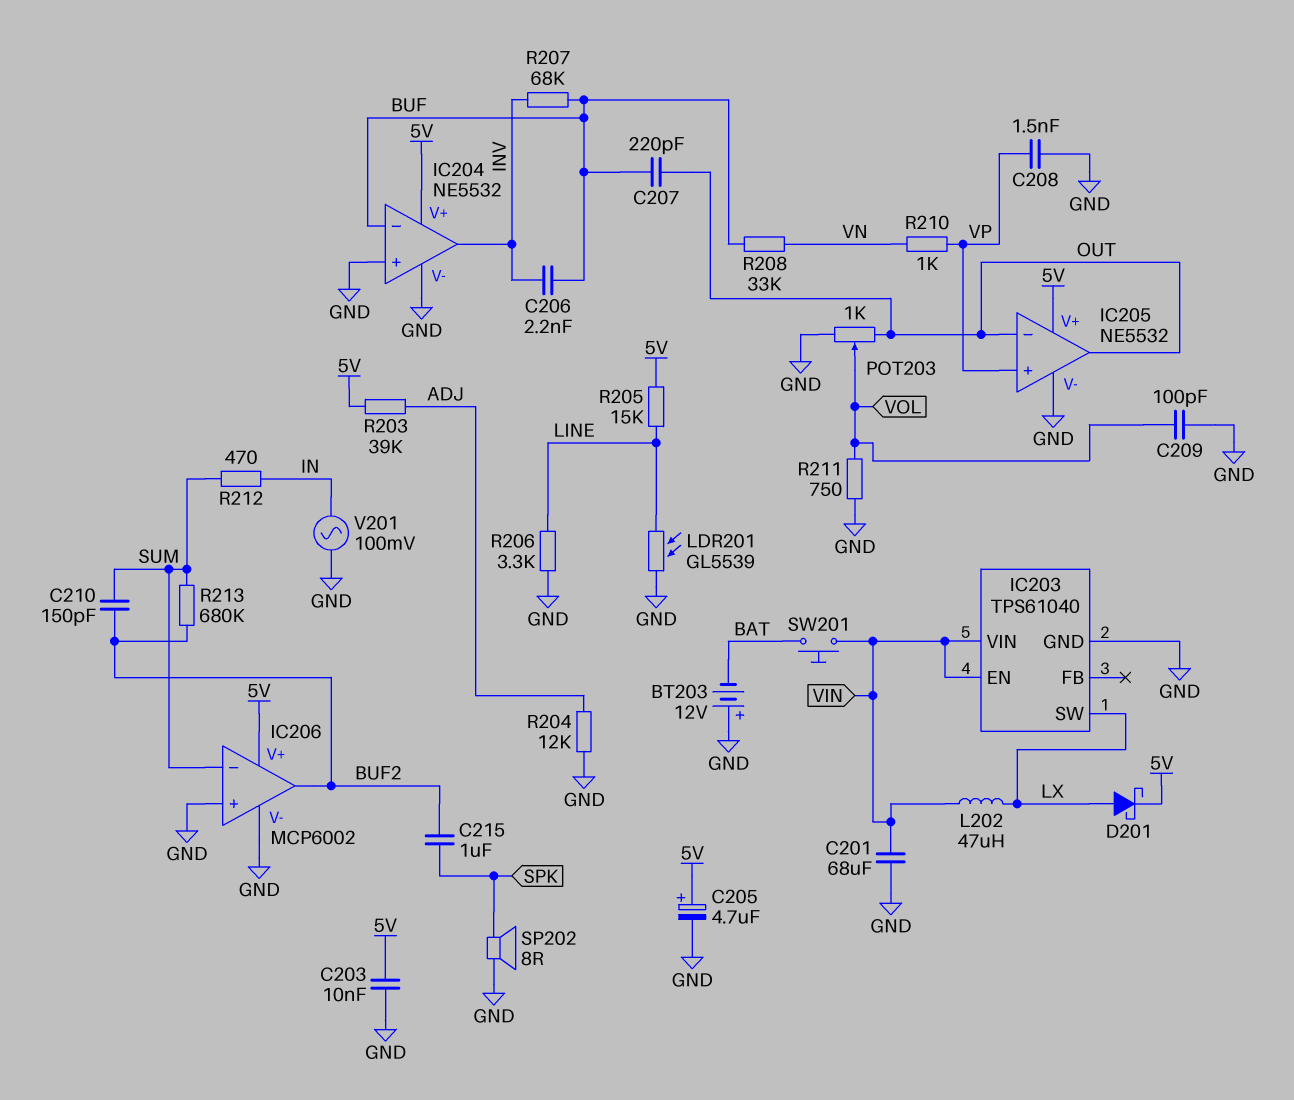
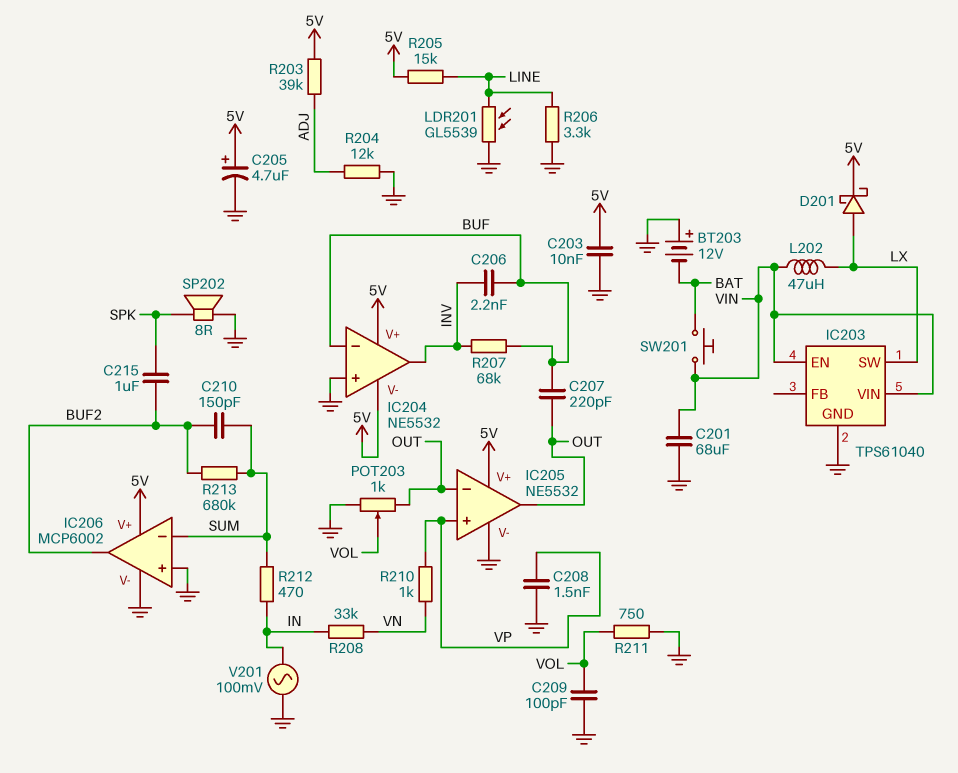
IC204 pin V-: GND -> 5V
R208: 33k (BUF, VN) -> 33k (IN, VN)

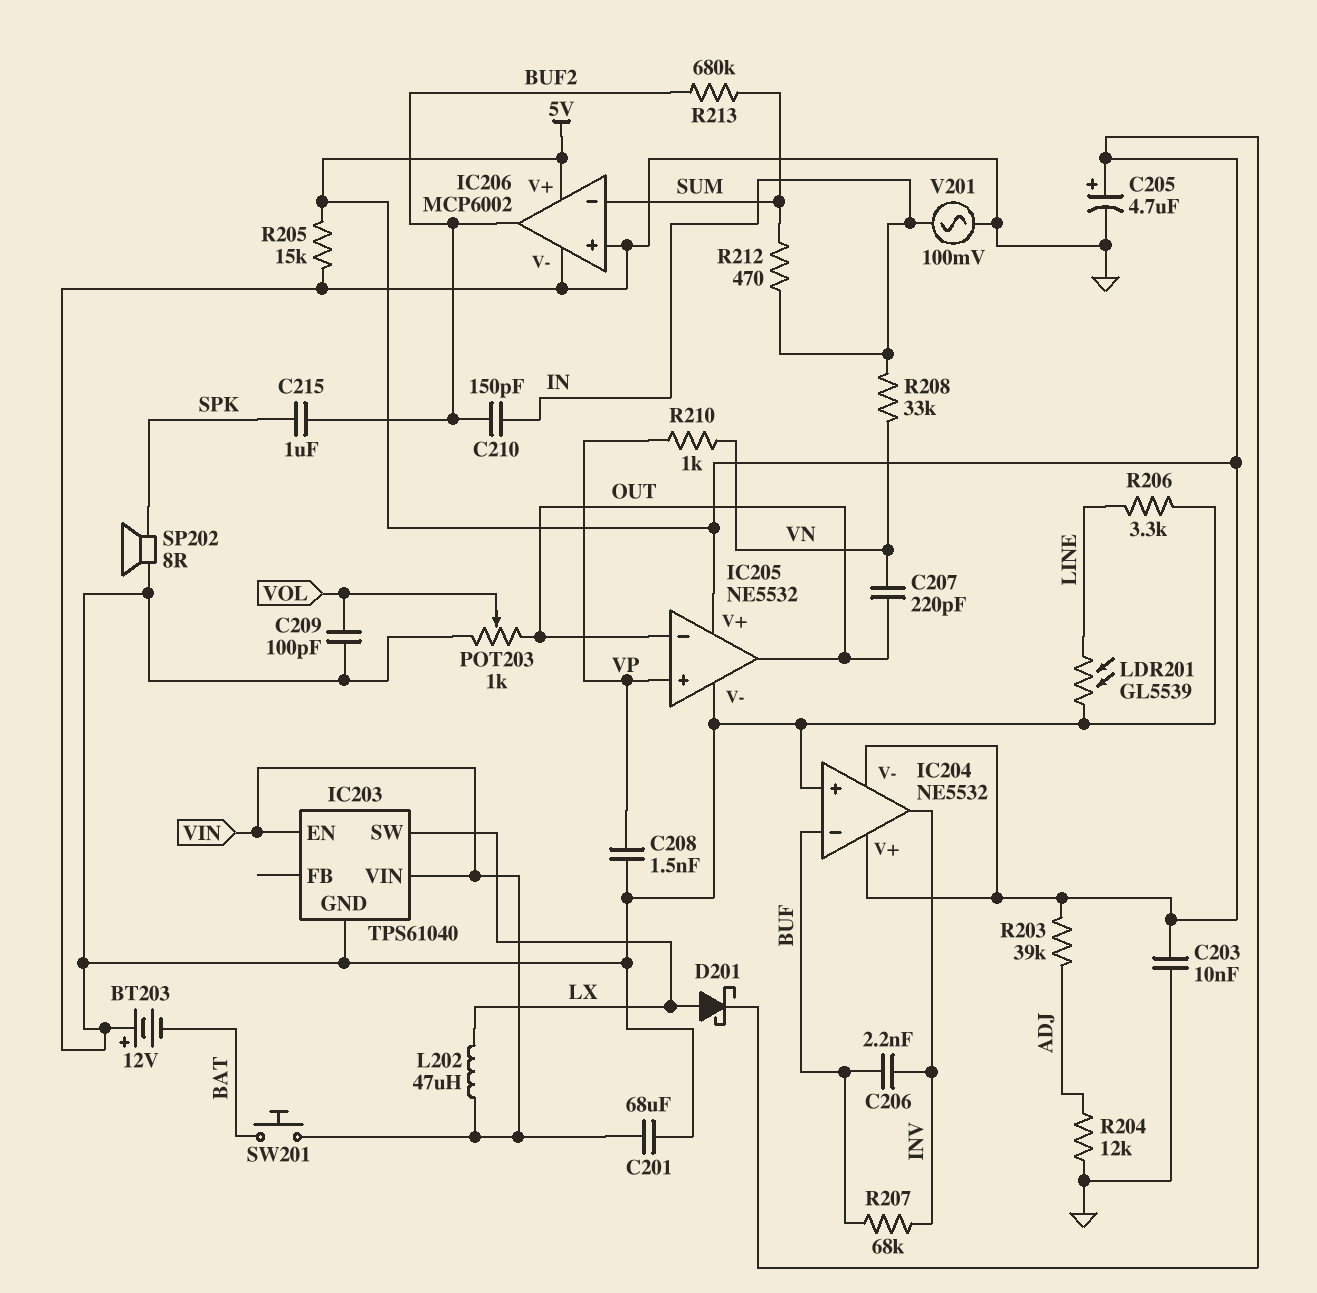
C207: 220pF (BUF, OUT) -> 220pF (OUT, VN)
C210: 150pF (BUF2, SUM) -> 150pF (BUF2, IN)
R205: 15k (5V, LINE) -> 15k (5V, GND)
R211: 750 (GND, VOL) -> none

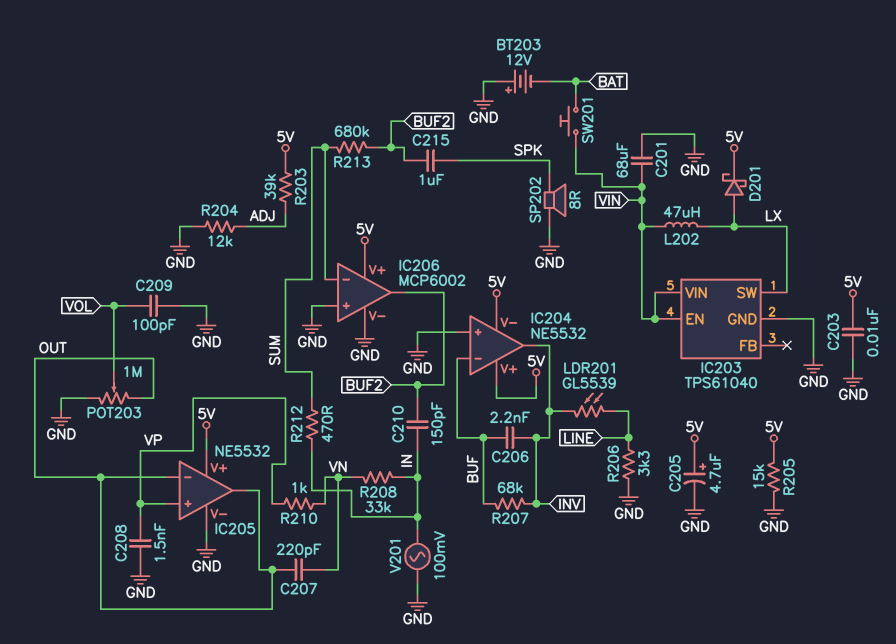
LDR201: GL5539 (GND, LINE) -> GL5539 (INV, LINE)
POT203: 1k (GND, OUT, wiper VOL) -> 1M (GND, OUT, wiper VOL)

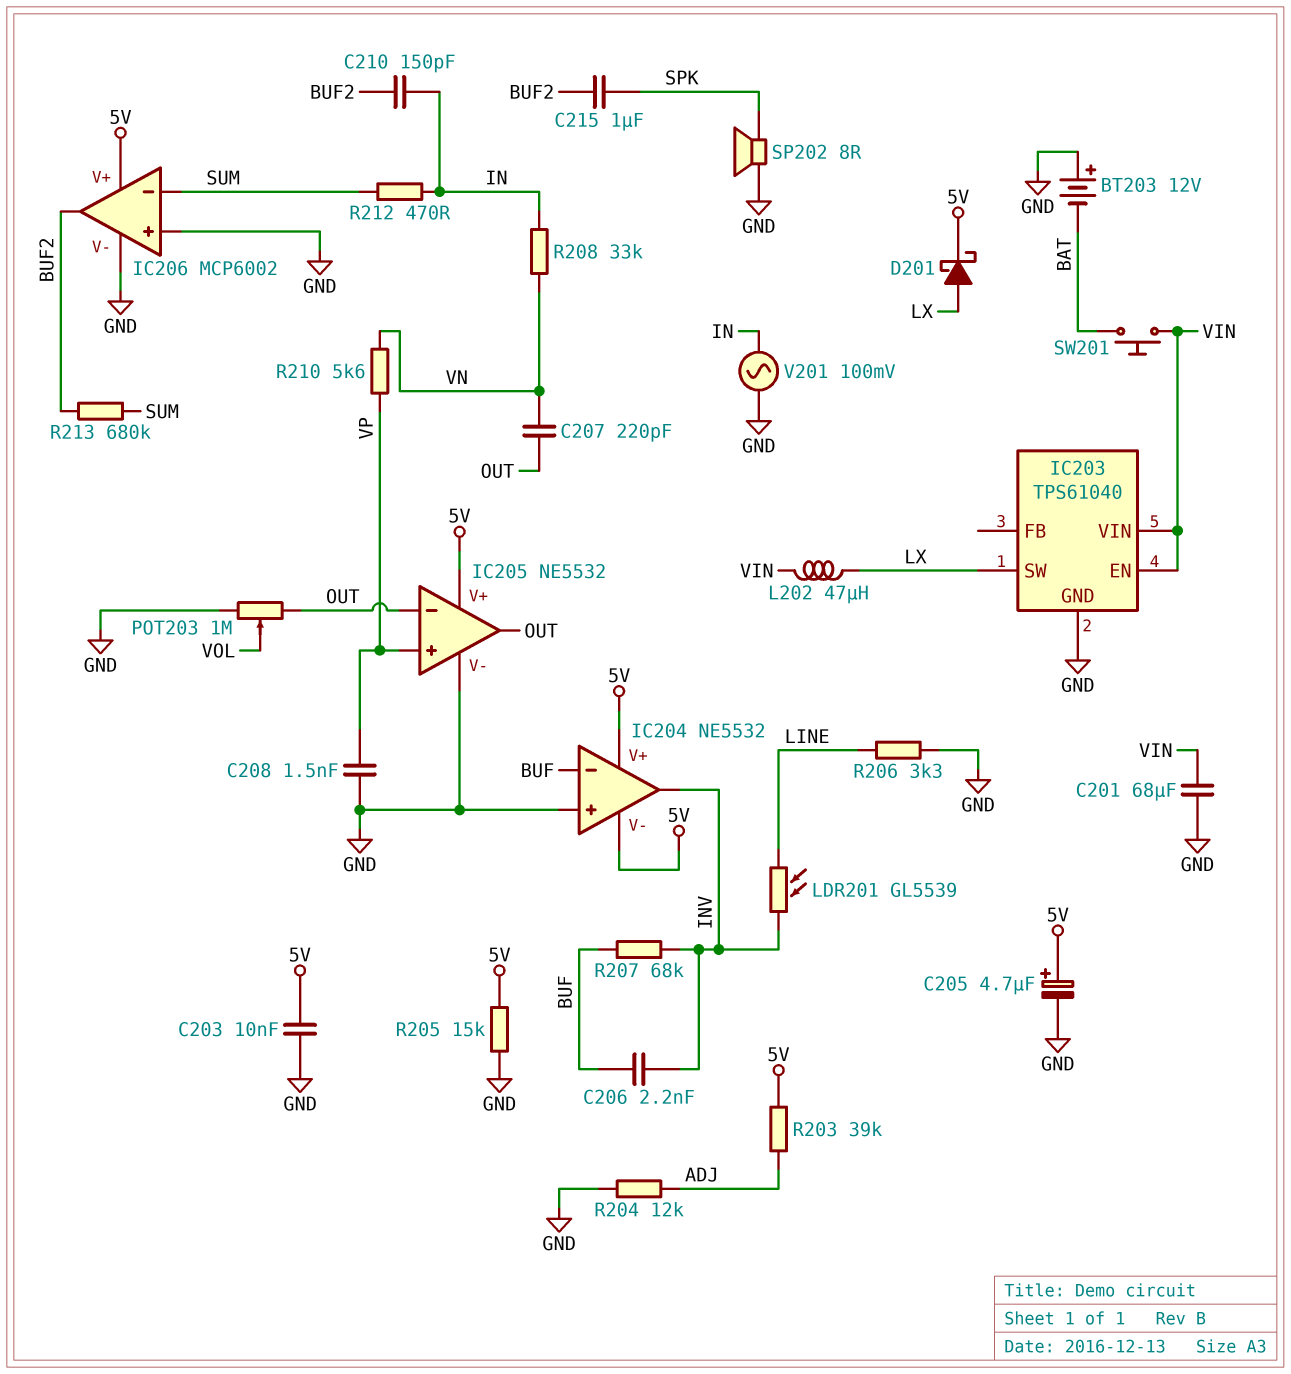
C209: 100pF (GND, VOL) -> none
R210: 1k (VN, VP) -> 5.6k (VN, VP)

